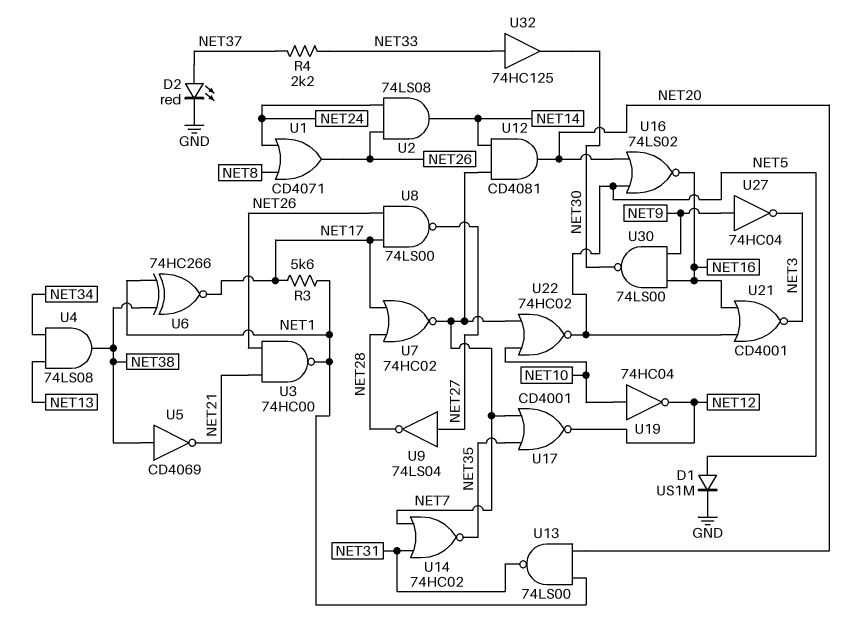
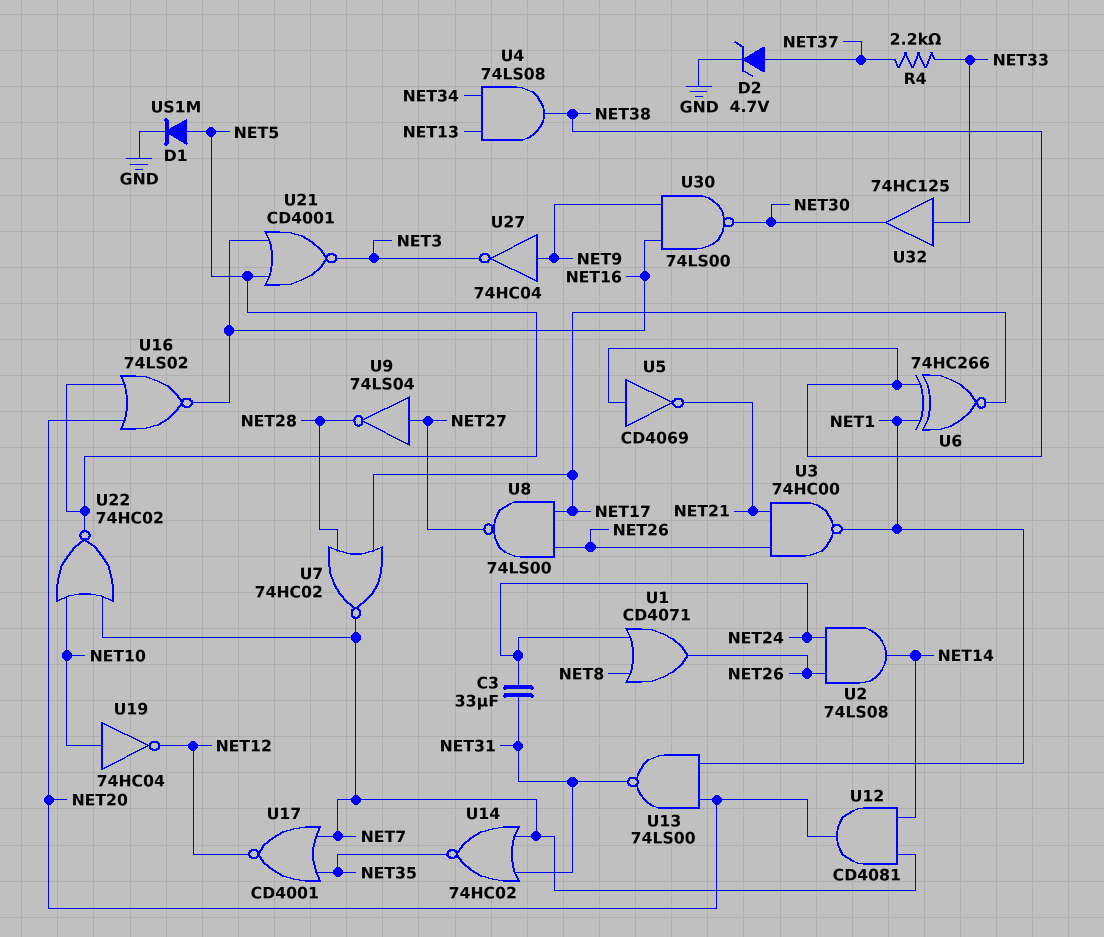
C3: none -> 33uF (NET24, NET31)
D2: LED red (A NET37, K GND) -> zener 4.7V (A NET37, K GND)
R3: 5.6k (NET1, NET17) -> none

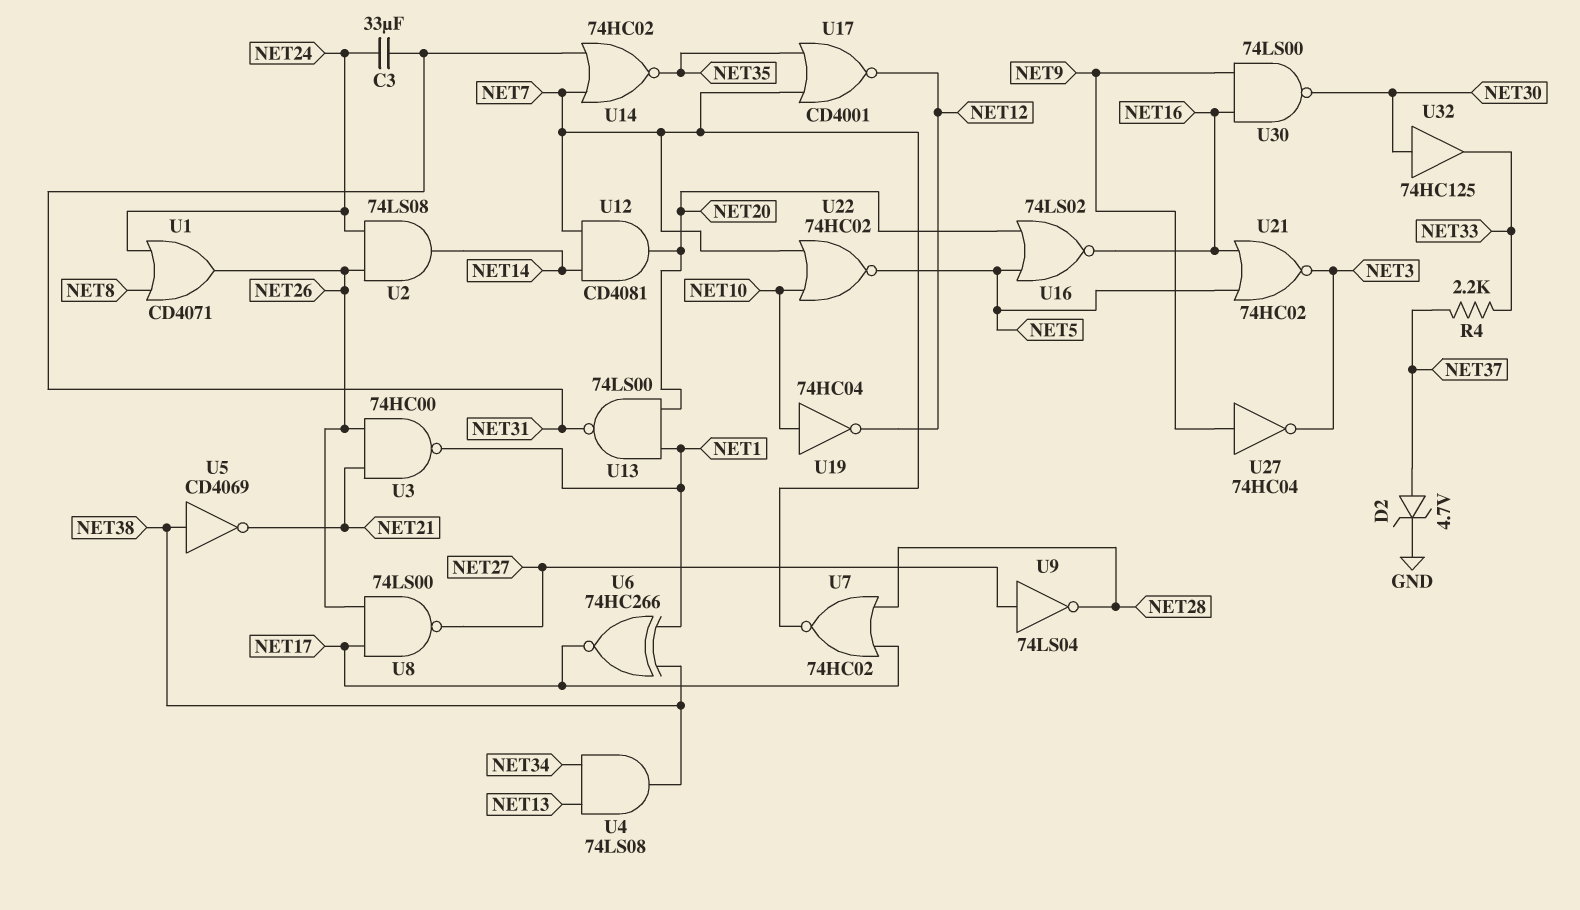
D1: diode US1M (A NET5, K GND) -> none
U21: NOR CD4001 (in NET5, in NET16, out NET3) -> NOR 74HC02 (in NET5, in NET16, out NET3)
U32: buffer 74HC125 (in NET33, out NET30) -> buffer 74HC125 (in NET30, out NET33)

